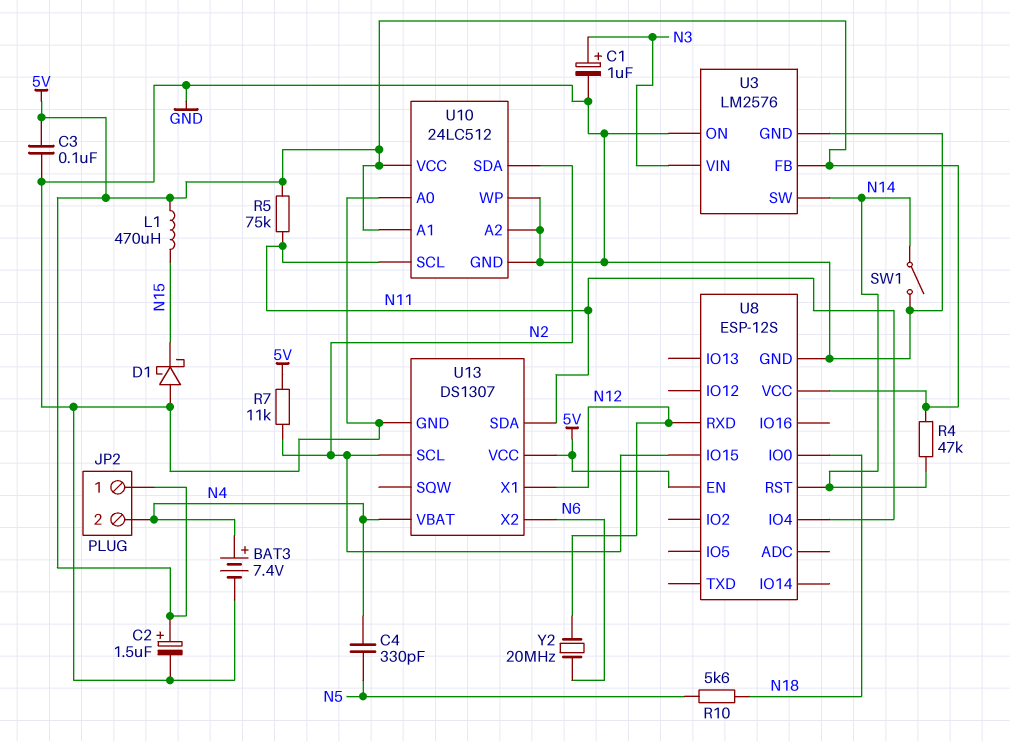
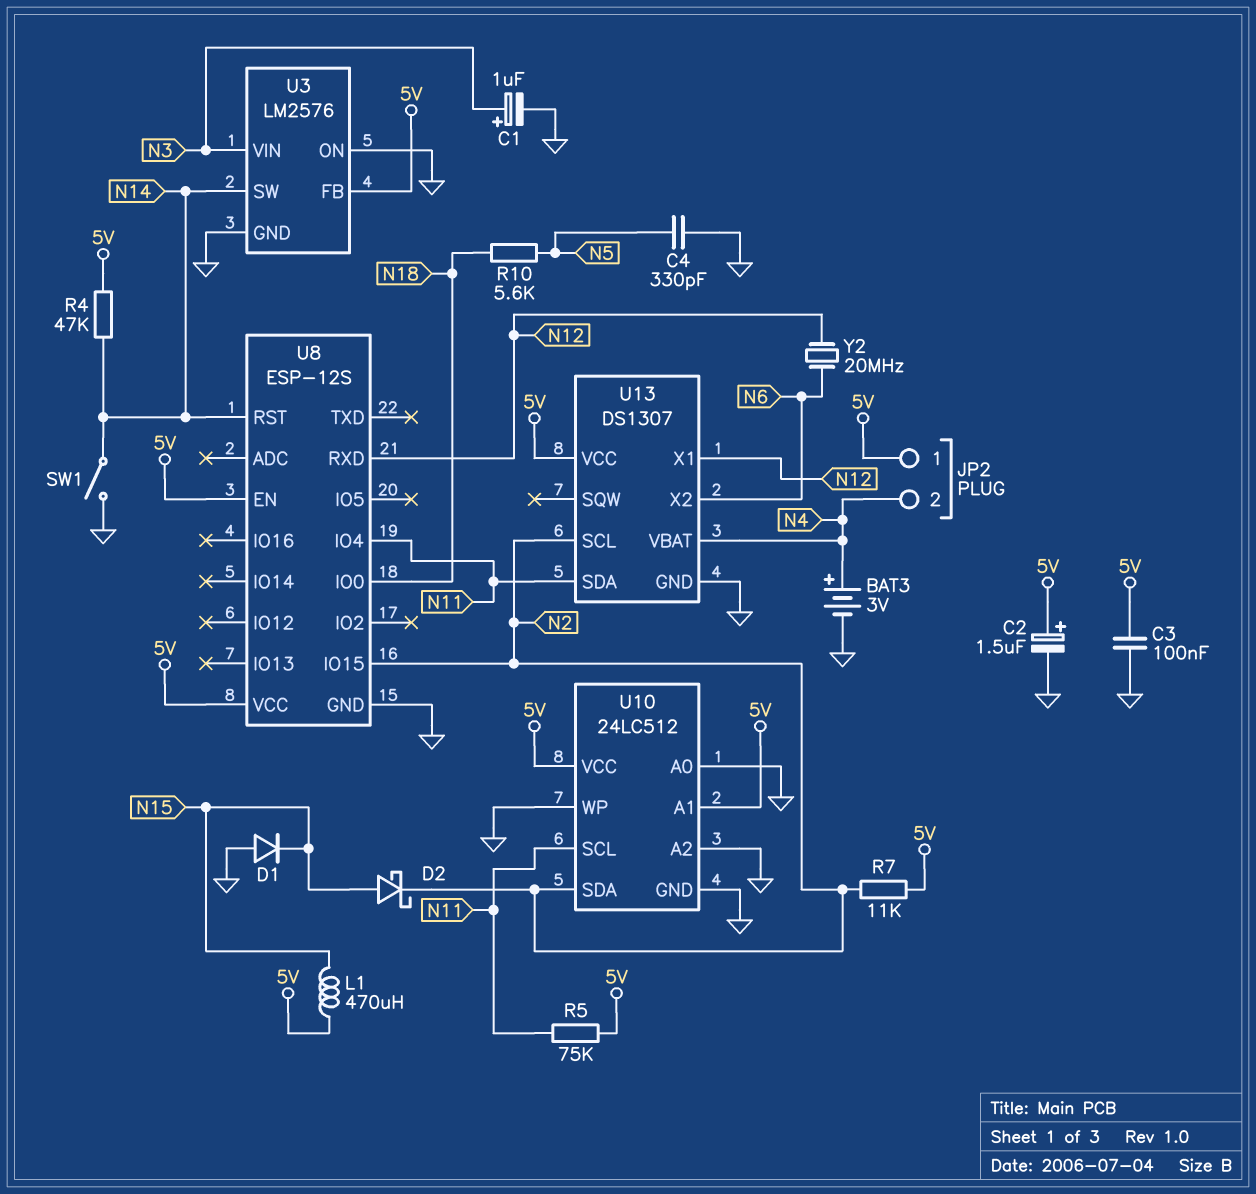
BAT3: 7.4V (plus N4, minus GND) -> 3V (plus N4, minus GND)
C4: 330pF (N4, N5) -> 330pF (GND, N5)
D1: schottky (A GND, K N15) -> diode (A GND, K N15)
D2: none -> schottky (A N15, K N2)

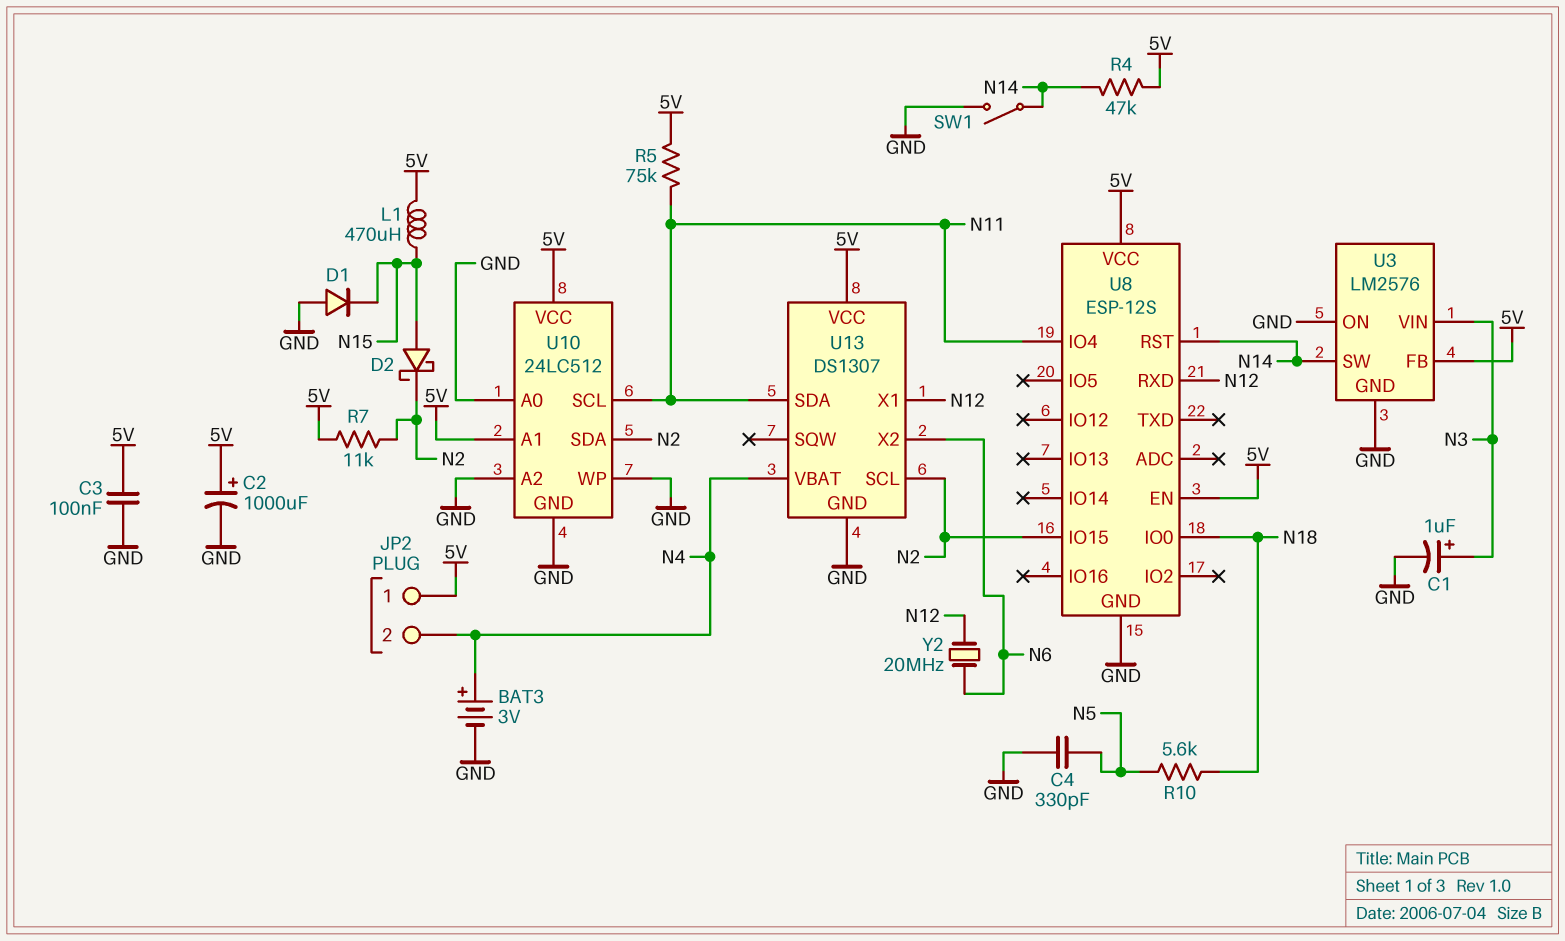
C2: 1.5uF (plus 5V, minus GND) -> 1000uF (plus 5V, minus GND)

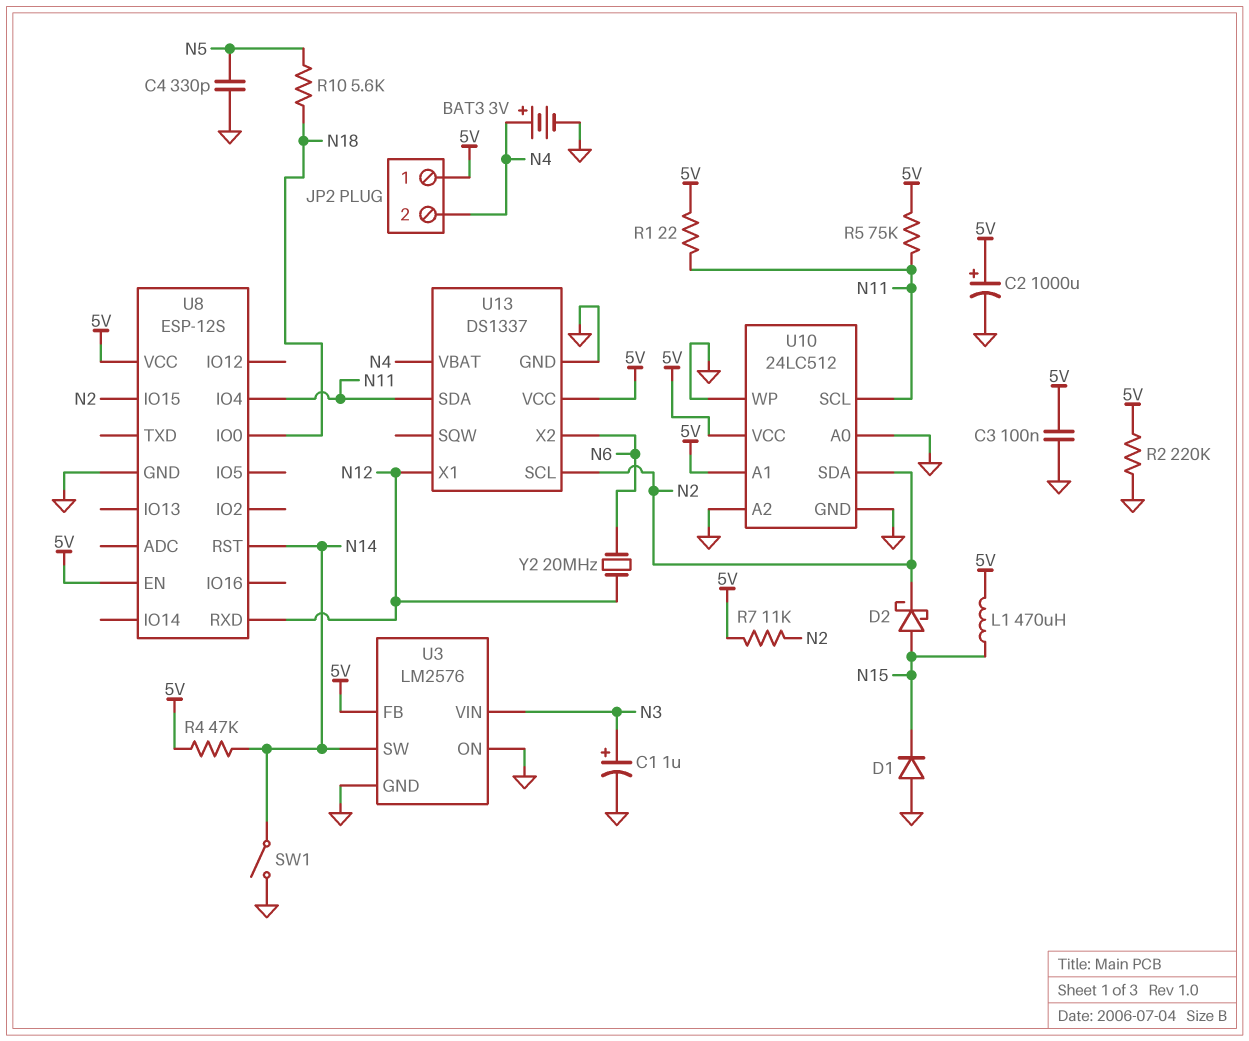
R1: none -> 22 (5V, N11)
R2: none -> 220k (5V, GND)
U13: DS1307 -> DS1337

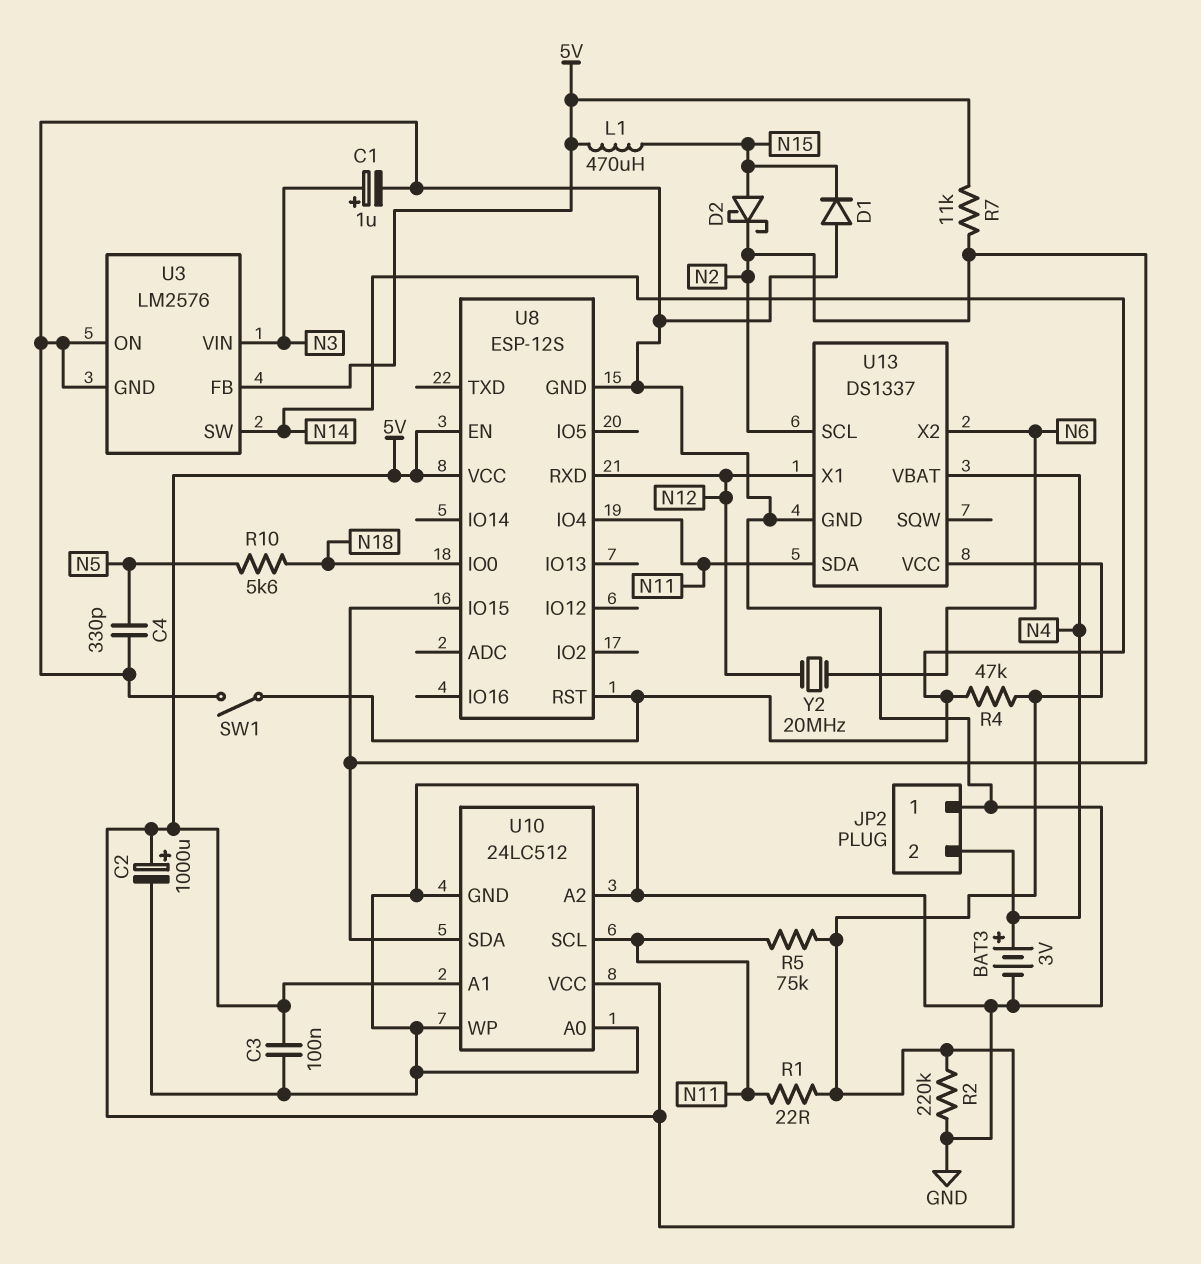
JP2 pin 1: 5V -> GND

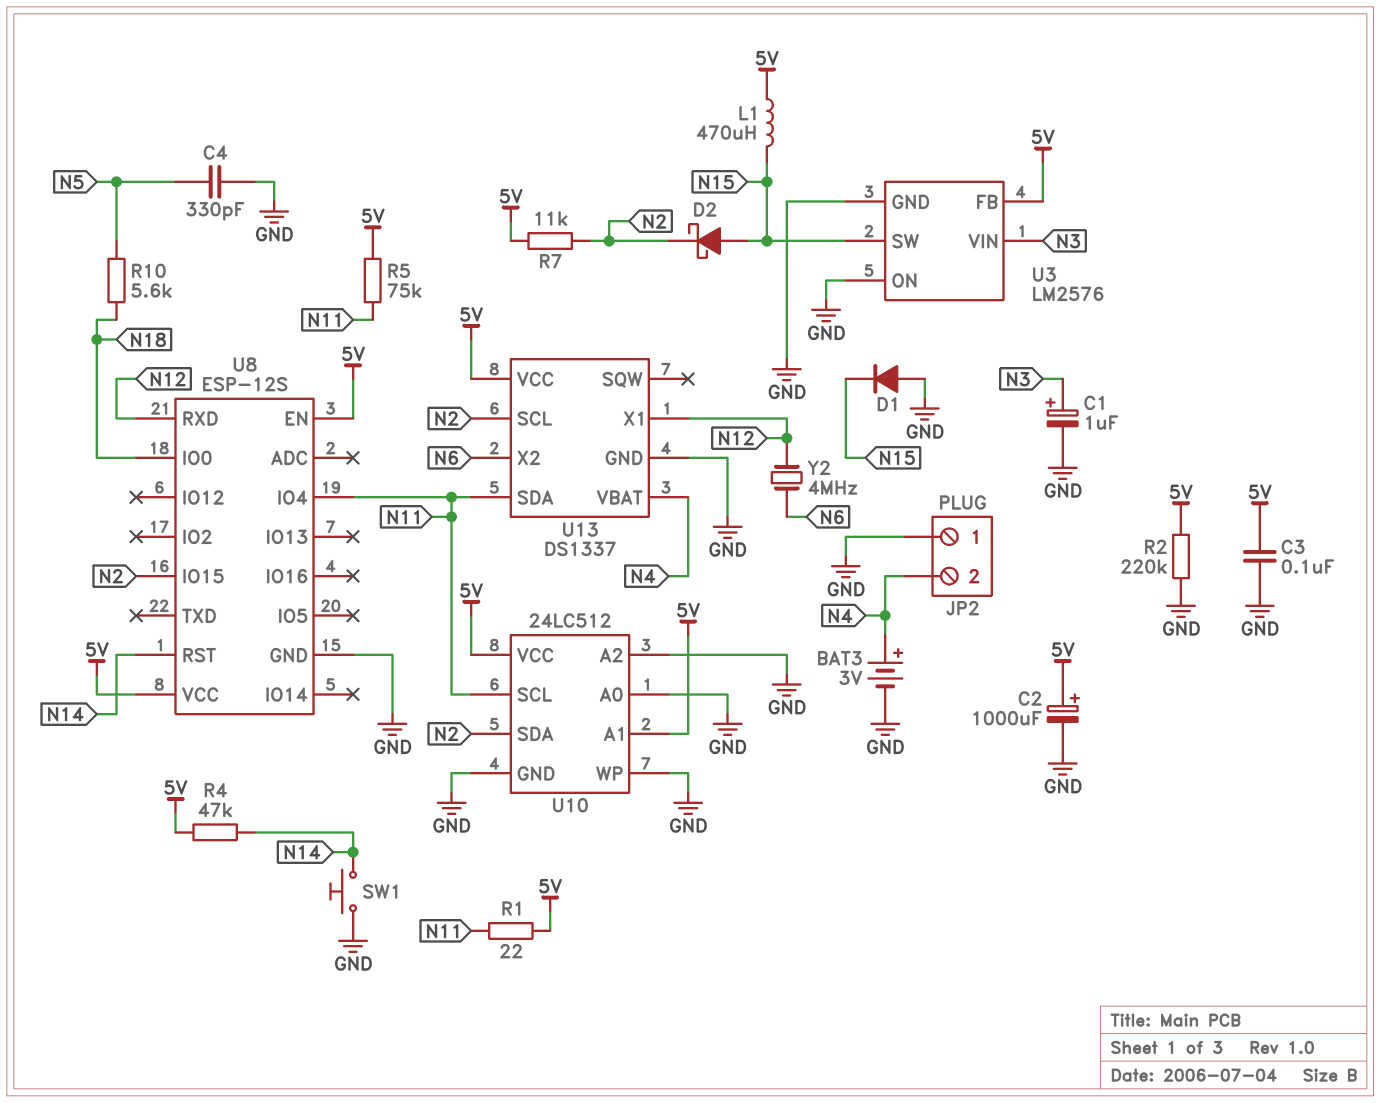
SW1: switch (GND, N14) -> button (GND, N14)
U3 pin SW: N14 -> N15
Y2: 20MHz (N6, N12) -> 4MHz (N6, N12)

